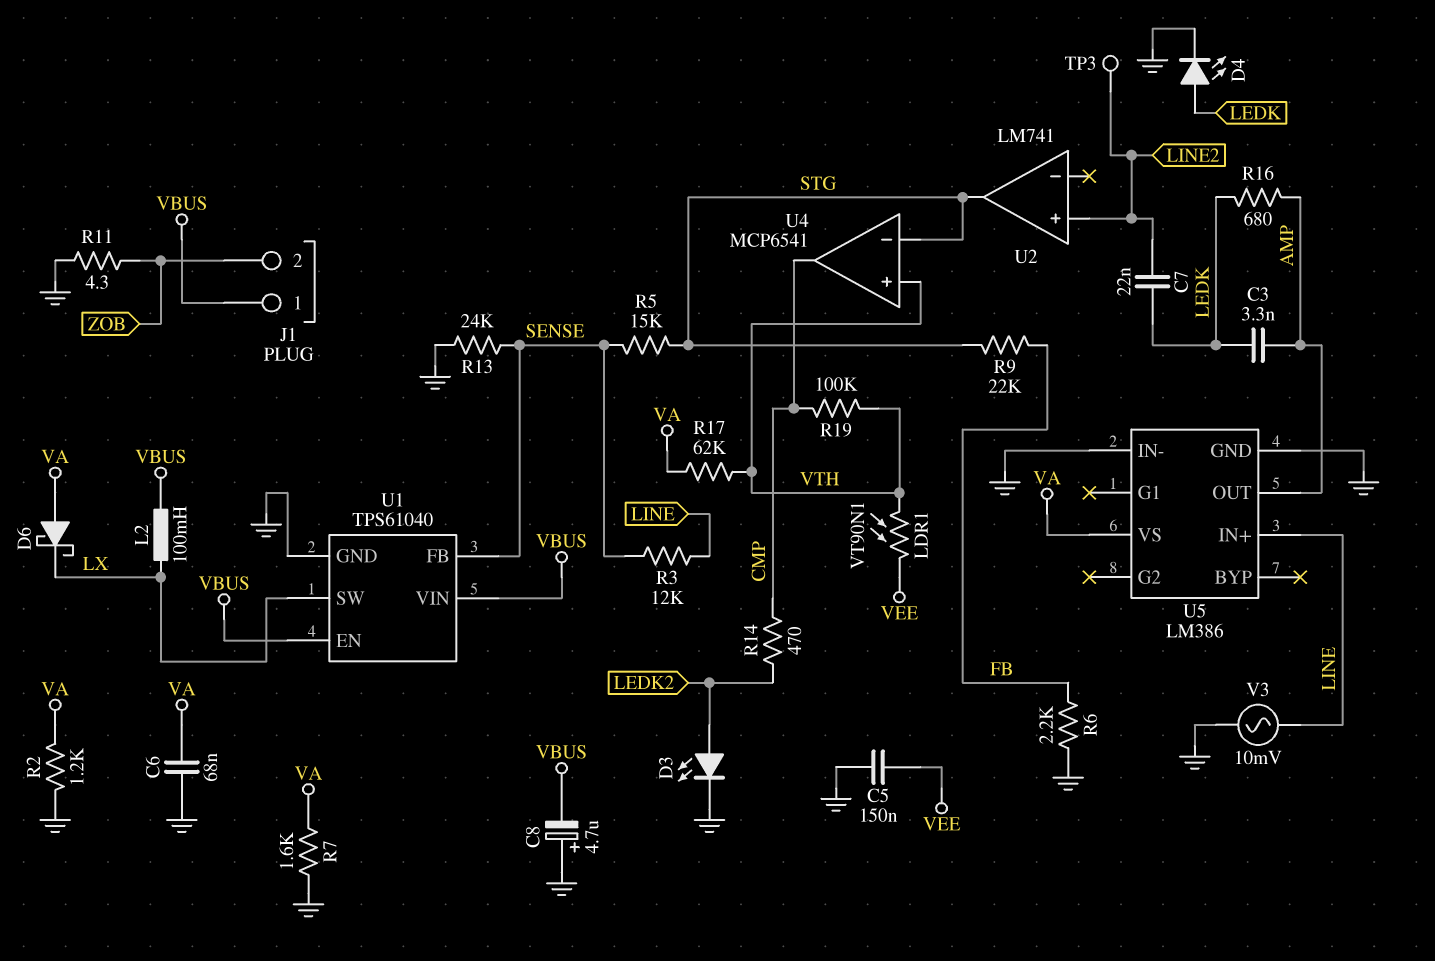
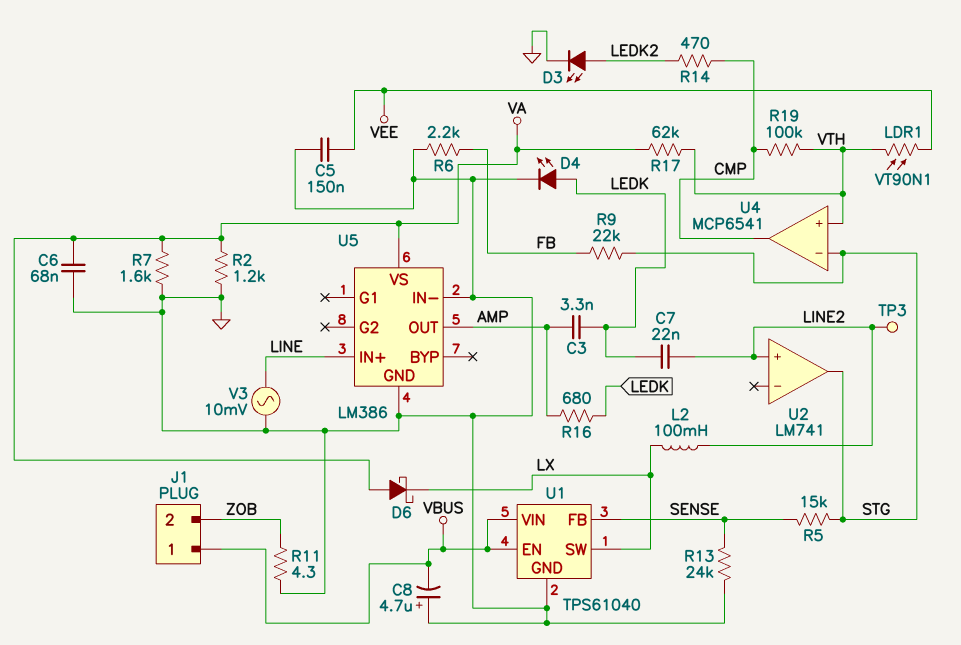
L2: 100mH (LX, VBUS) -> 100mH (LINE2, LX)
R3: 12k (LINE, SENSE) -> none

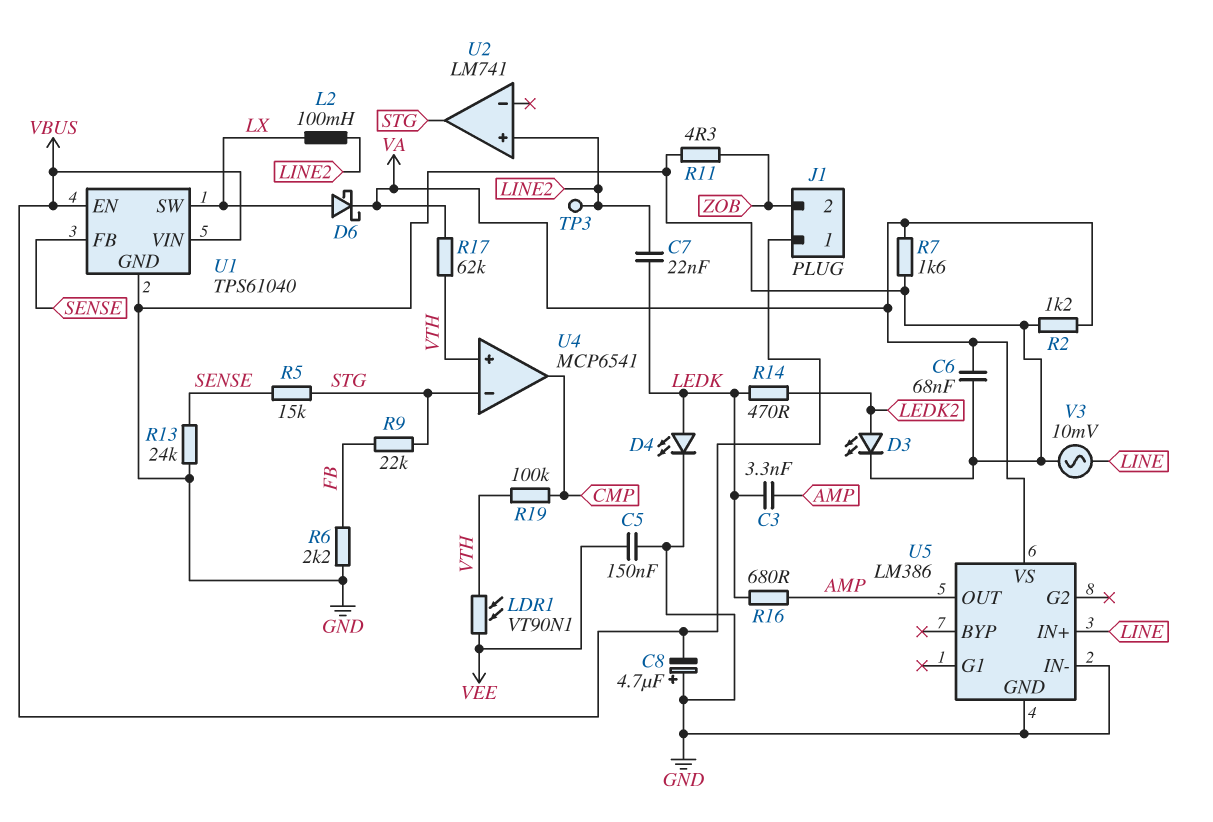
D6: schottky (A VA, K LX) -> schottky (A LX, K VA)
R14: 470 (CMP, LEDK2) -> 470 (LEDK, LEDK2)

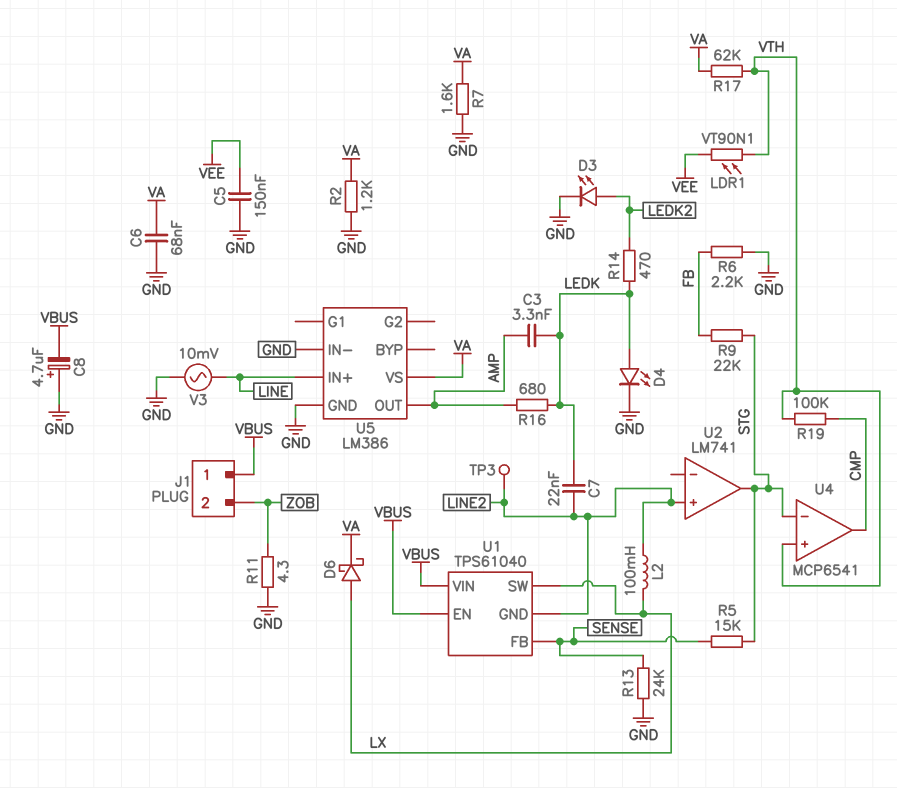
U1 pin GND: GND -> LINE2

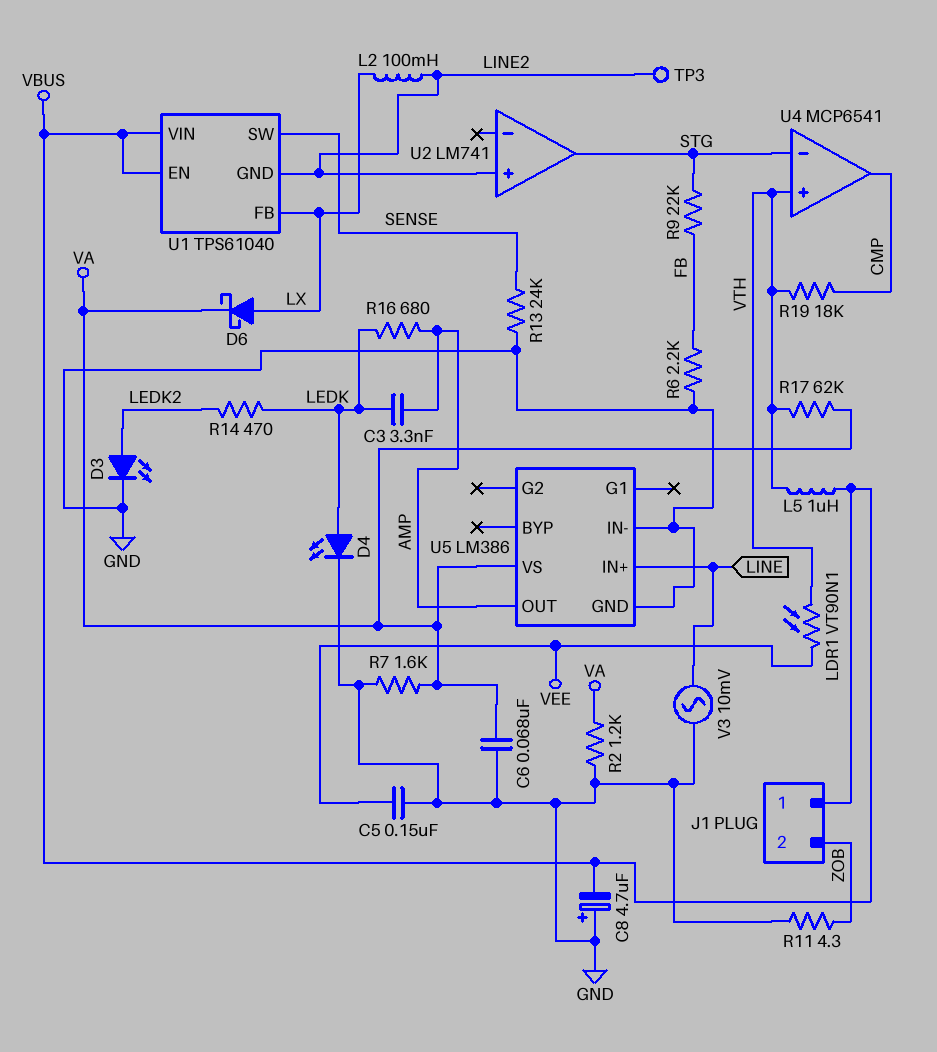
C7: 22nF (LEDK, LINE2) -> none
L5: none -> 1uH (VBUS, VTH)
R5: 15k (SENSE, STG) -> none
R19: 100k (CMP, VTH) -> 18k (CMP, VTH)
U1 pin FB: SENSE -> LX
U1 pin SW: LX -> SENSE

